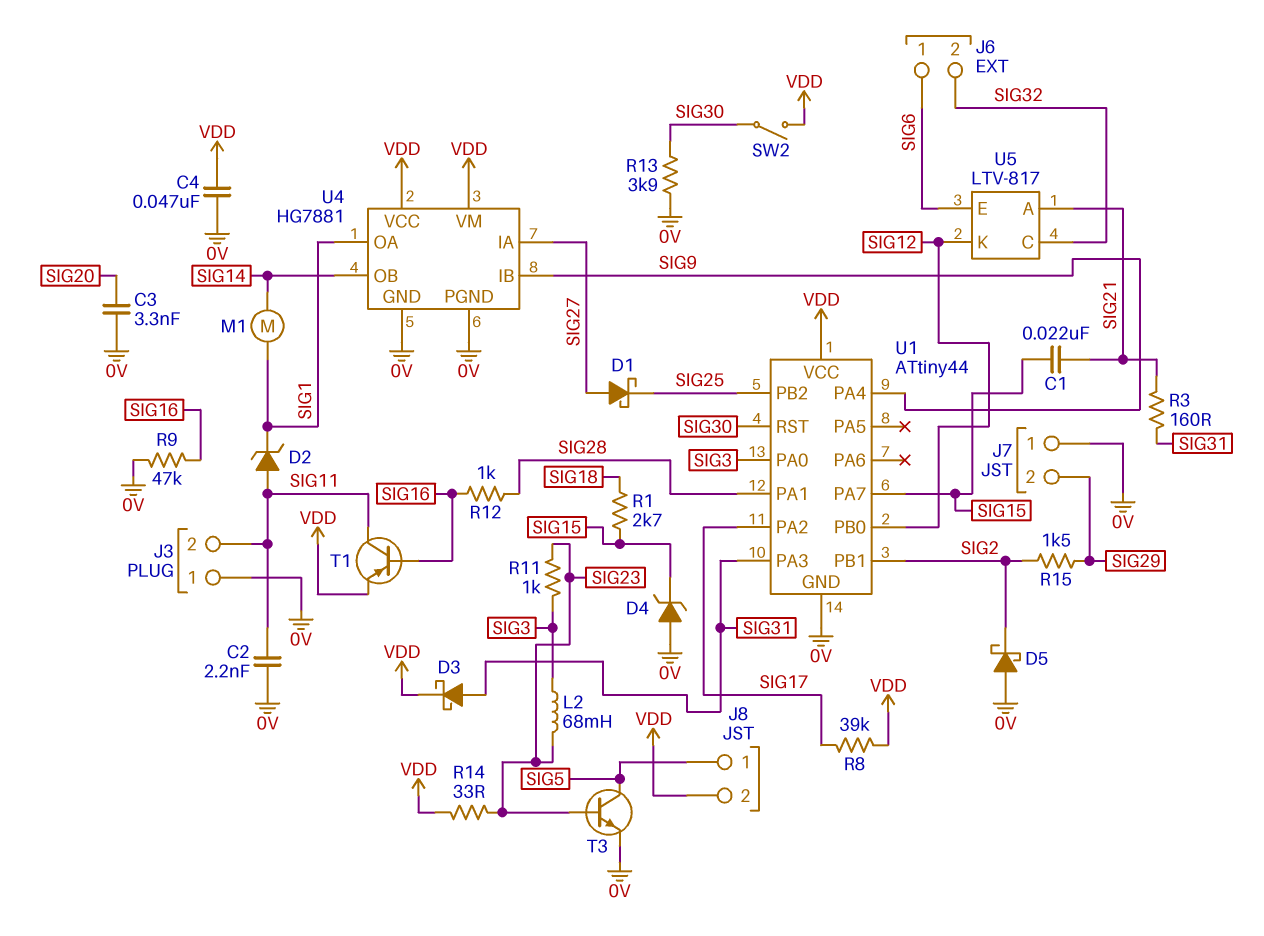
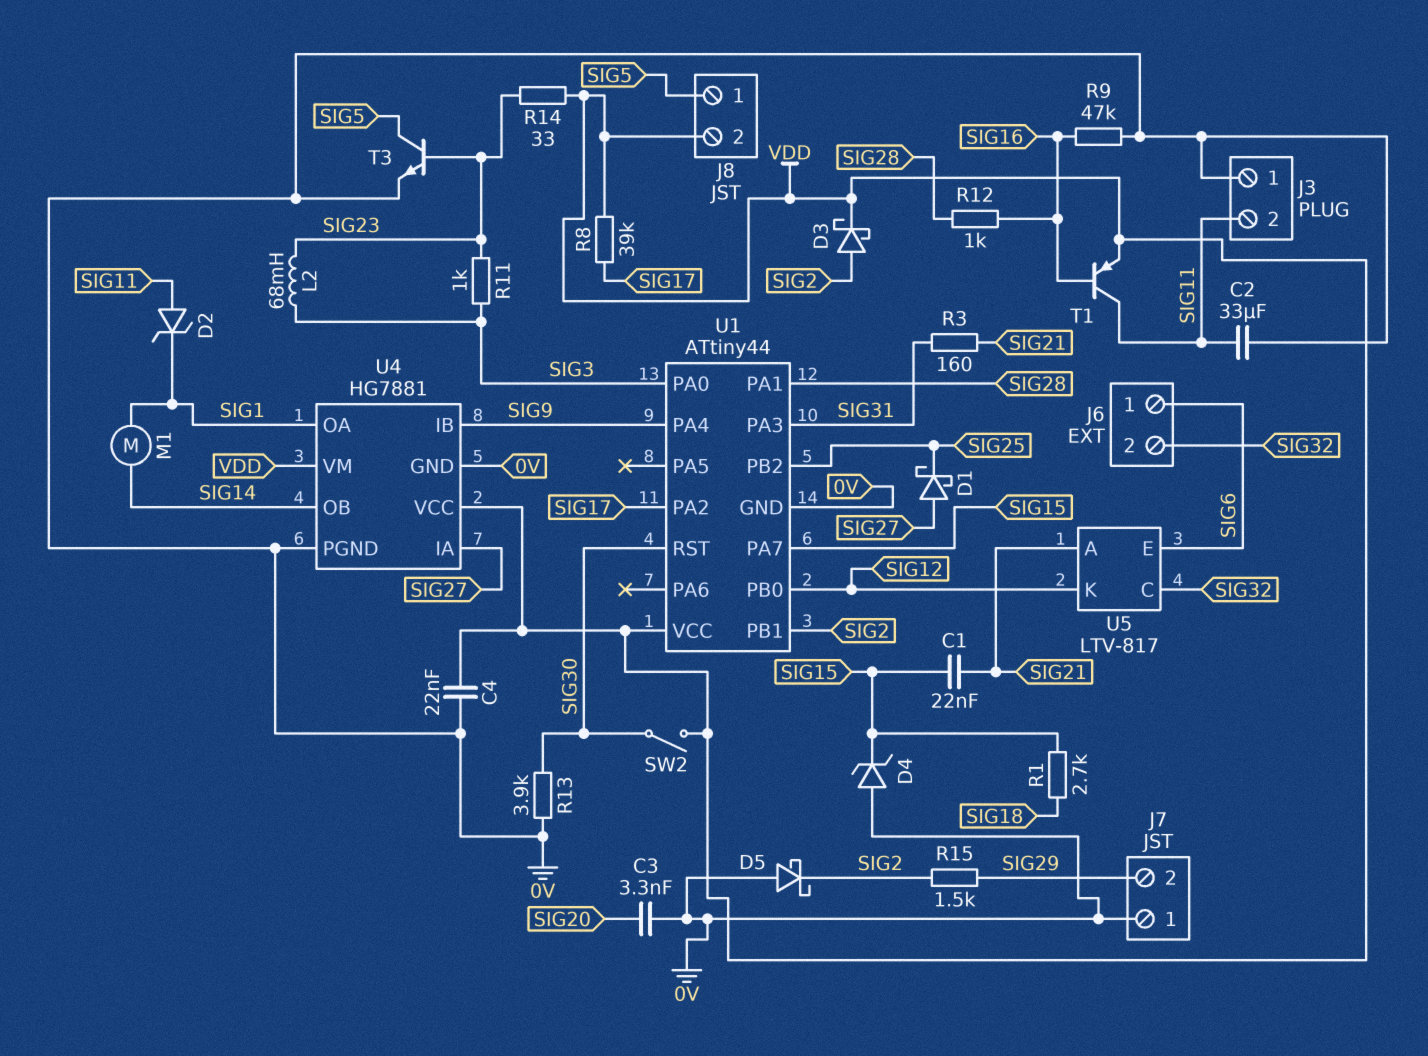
C2: 2.2nF (0V, SIG11) -> 33uF (0V, SIG11)
C4: 47nF (0V, VDD) -> 22nF (0V, VDD)
D3: schottky (A SIG31, K VDD) -> schottky (A SIG2, K VDD)

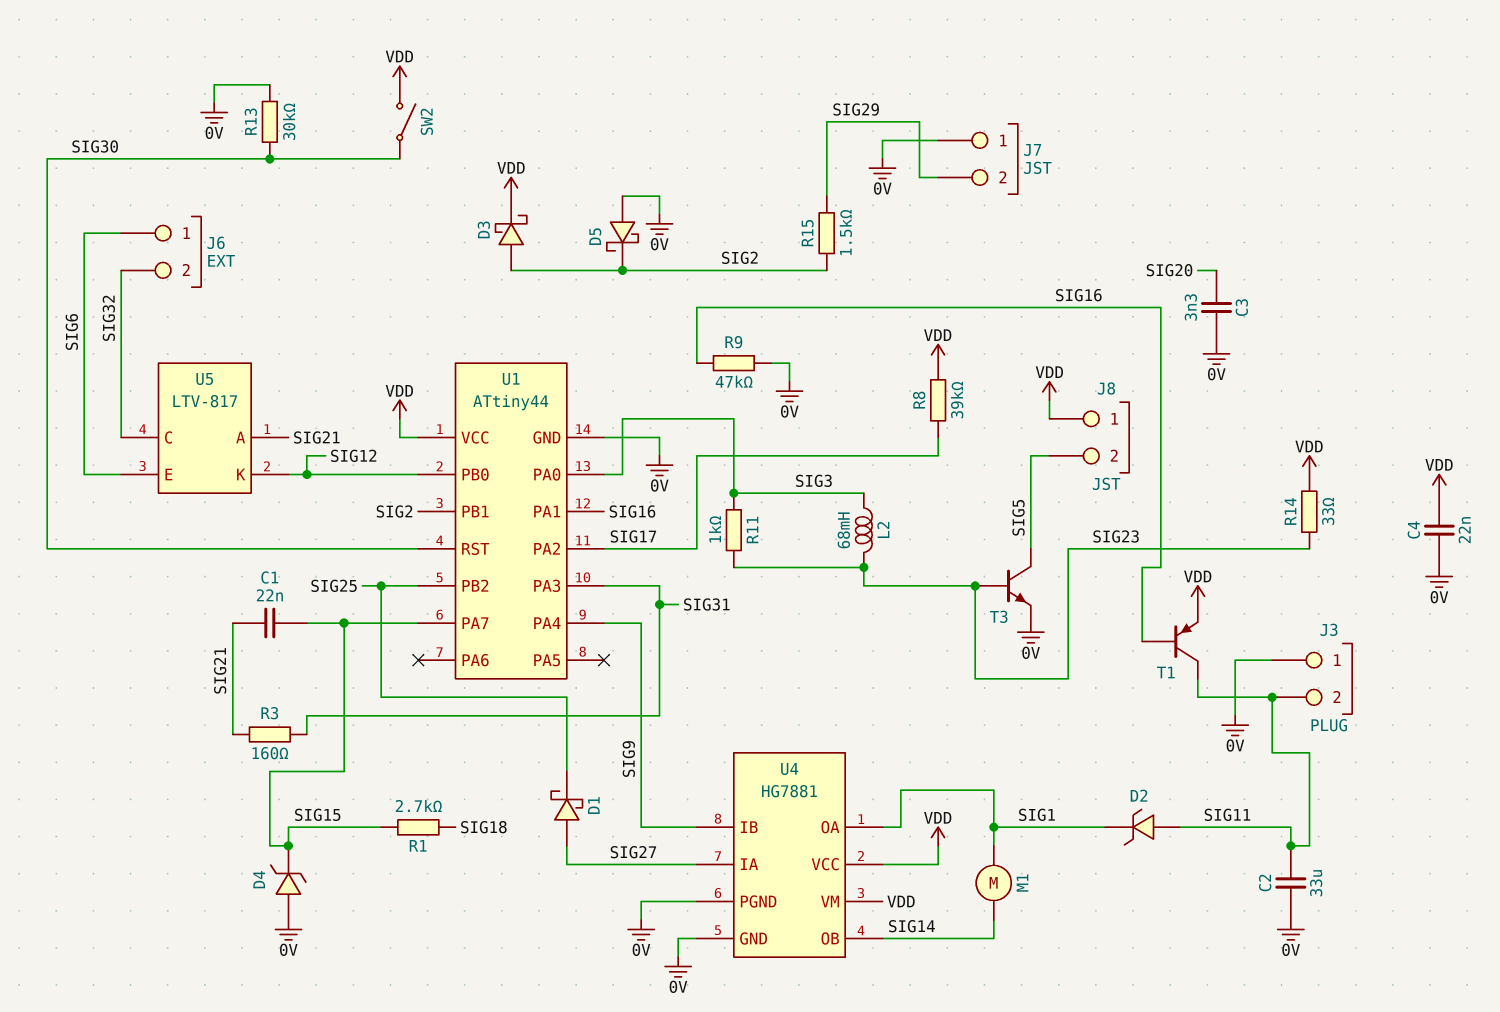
J8 pin 1: SIG5 -> VDD
J8 pin 2: VDD -> SIG5
R12: 1k (SIG16, SIG28) -> none
R13: 3.9k (0V, SIG30) -> 30k (0V, SIG30)
U1 pin PA1: SIG28 -> SIG16

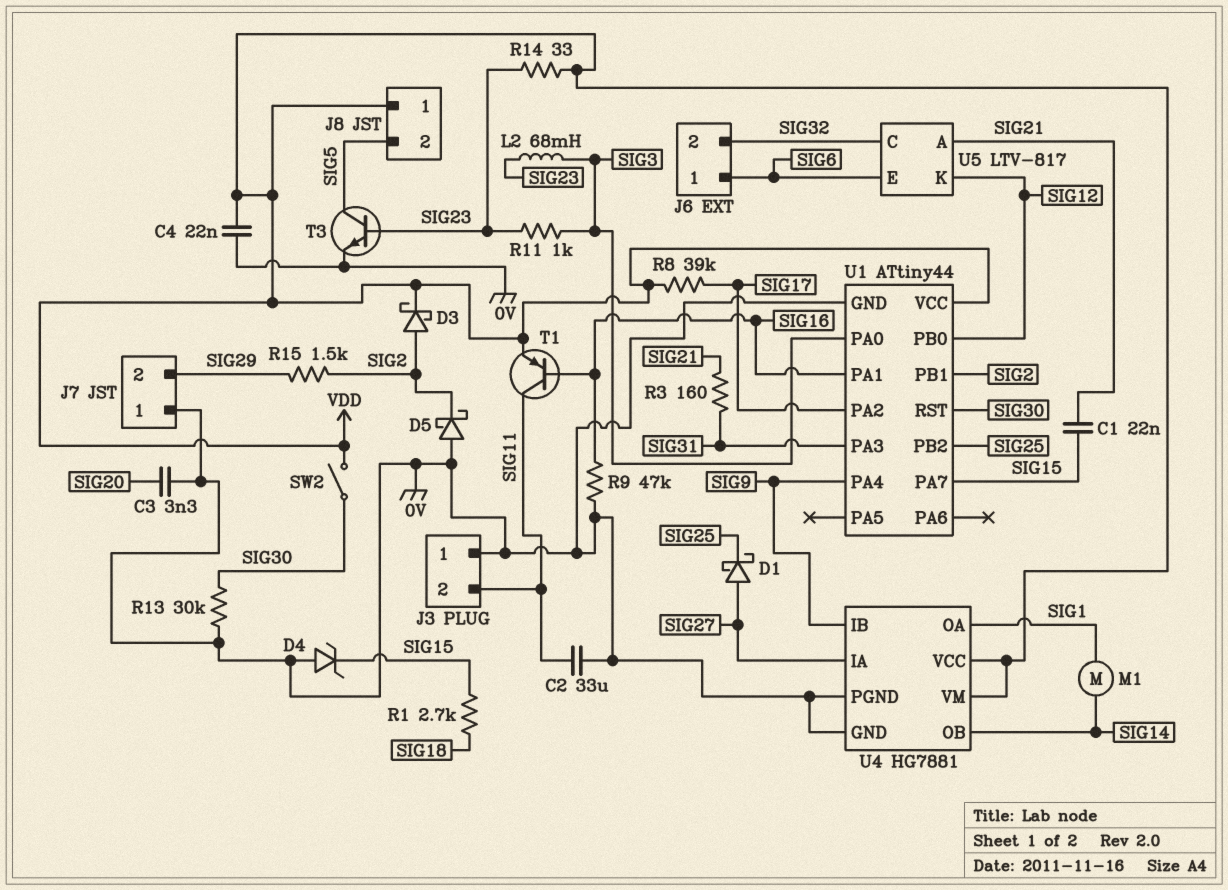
D2: zener (A SIG11, K SIG1) -> none

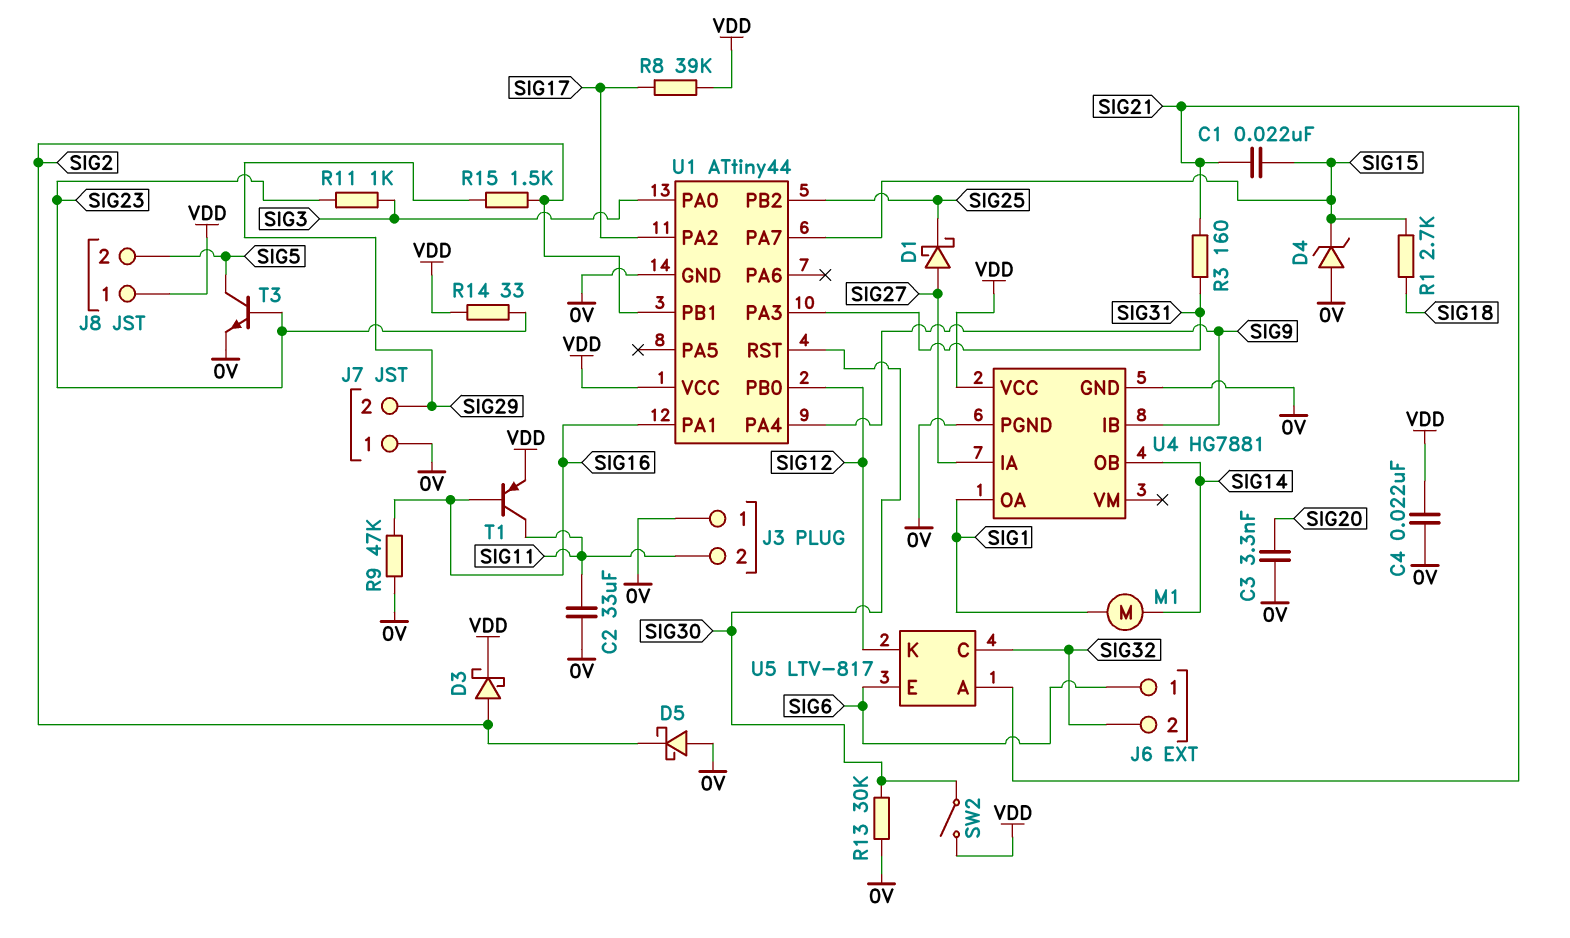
L2: 68mH (SIG3, SIG23) -> none
U4 pin VM: VDD -> none

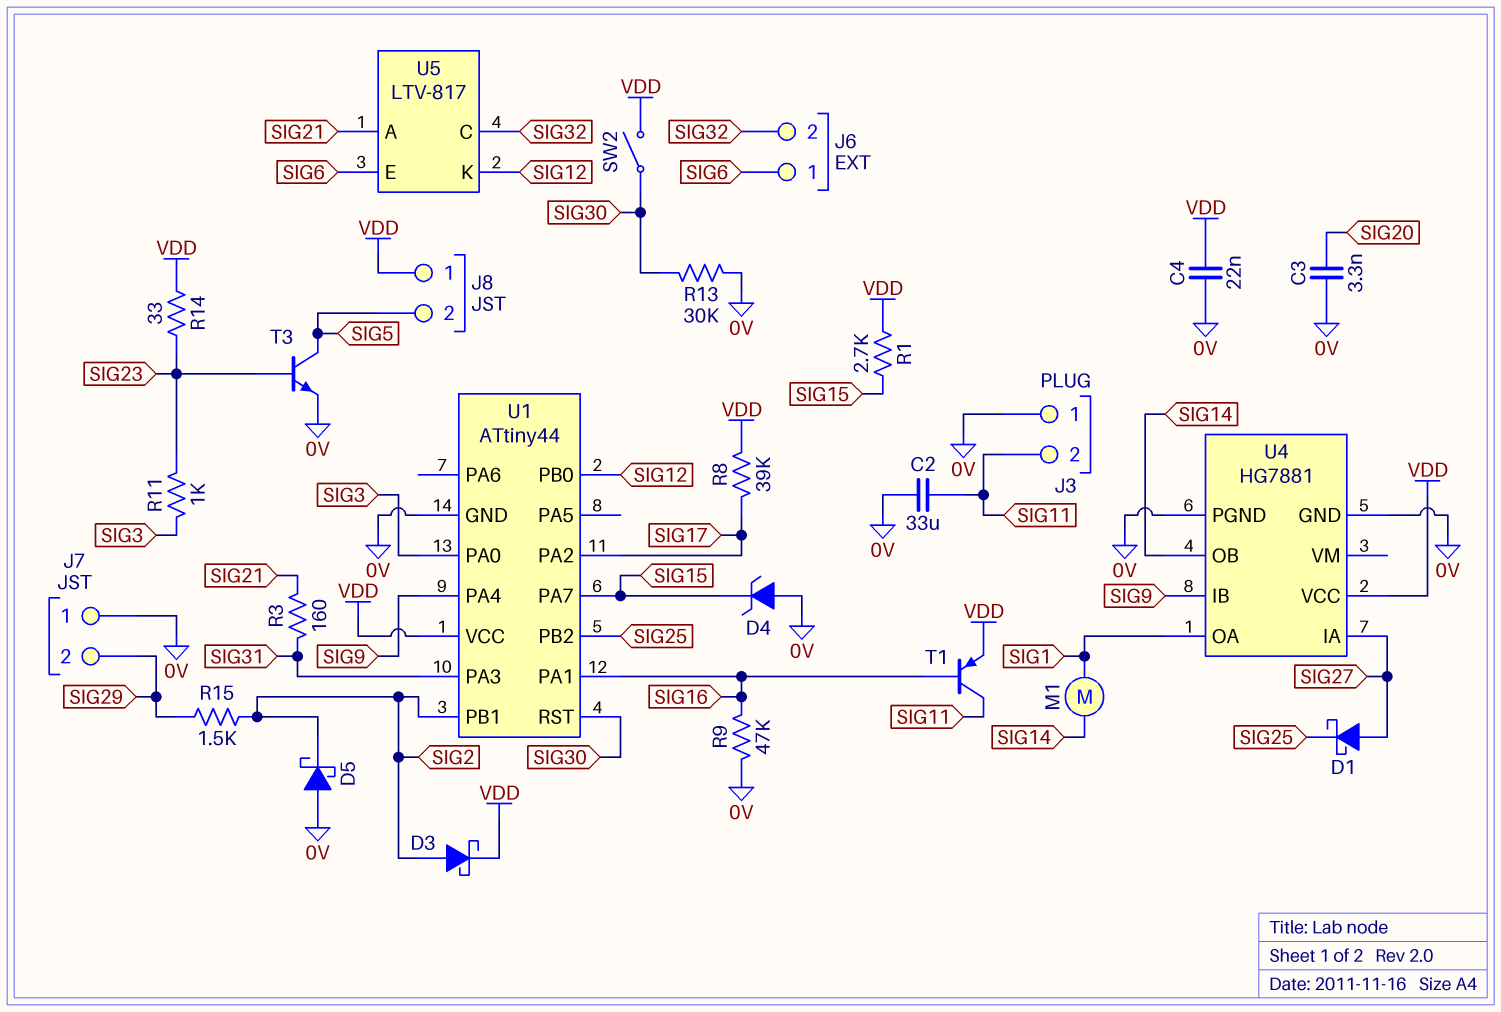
C1: 22nF (SIG15, SIG21) -> none
R1: 2.7k (SIG15, SIG18) -> 2.7k (SIG15, VDD)

